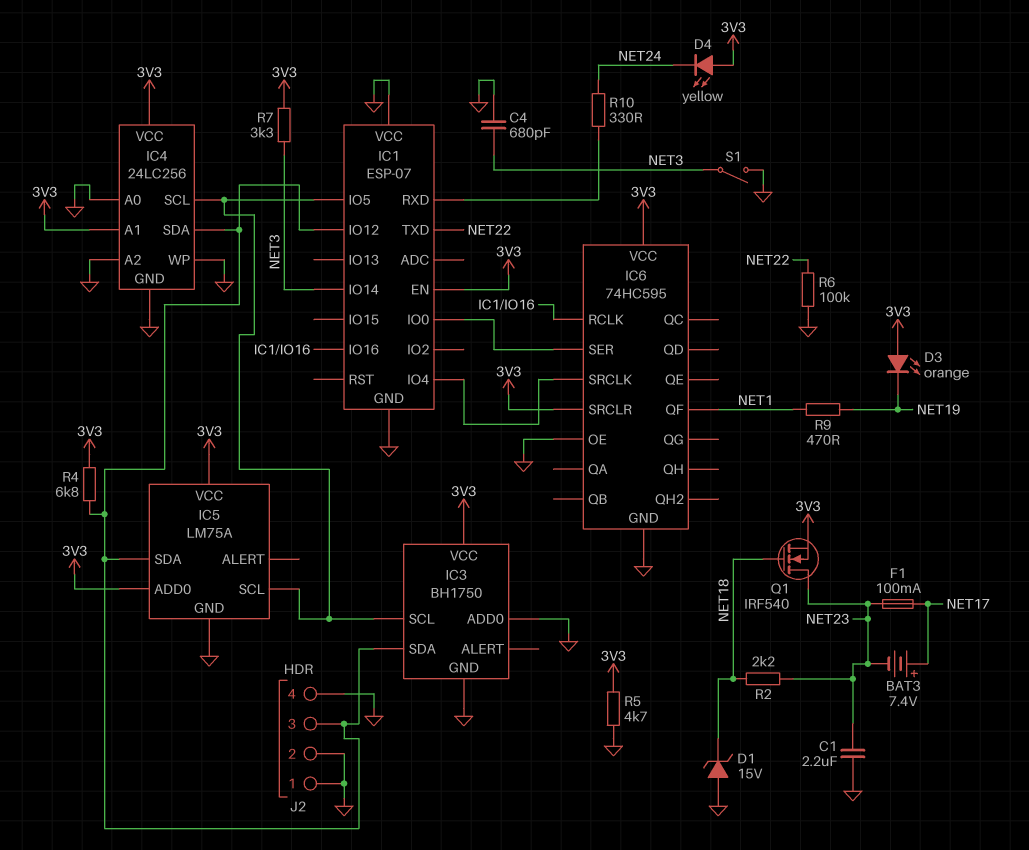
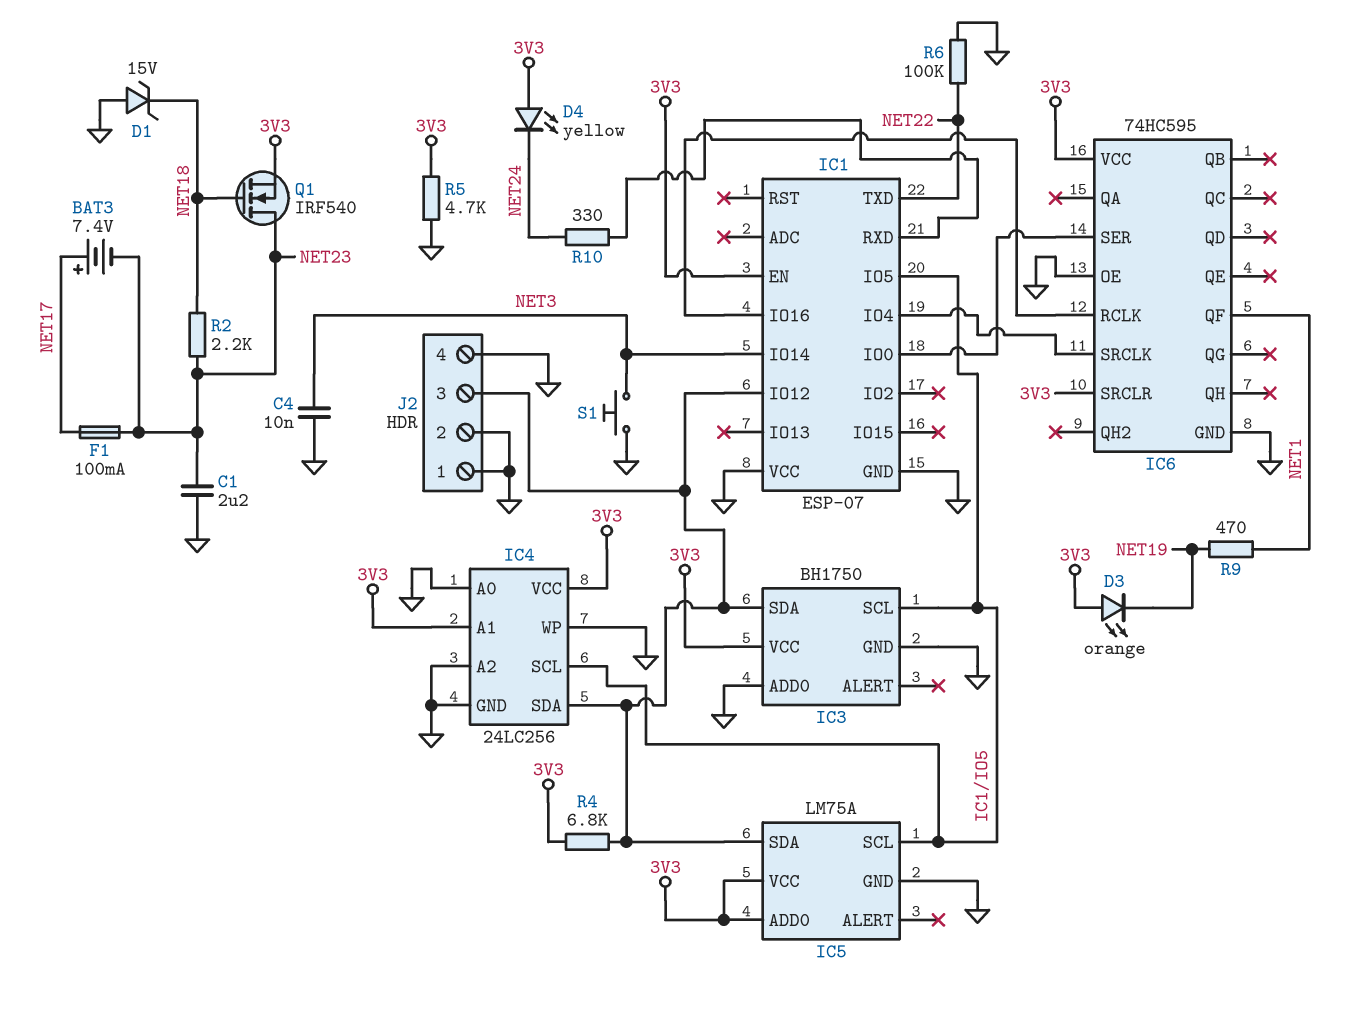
C4: 680pF (GND, NET3) -> 10nF (GND, NET3)
R7: 3.3k (3V3, NET3) -> none
S1: switch (GND, NET3) -> button (GND, NET3)

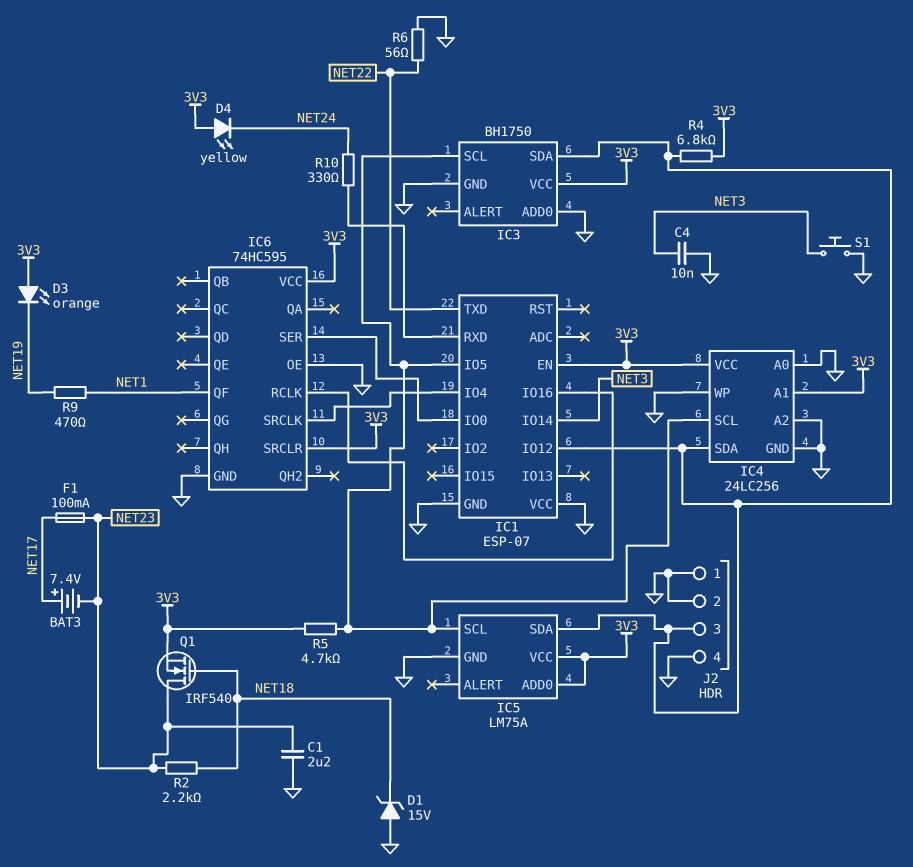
R5: 4.7k (3V3, GND) -> 4.7k (3V3, IC1/IO5)
R6: 100k (GND, NET22) -> 56 (GND, NET22)

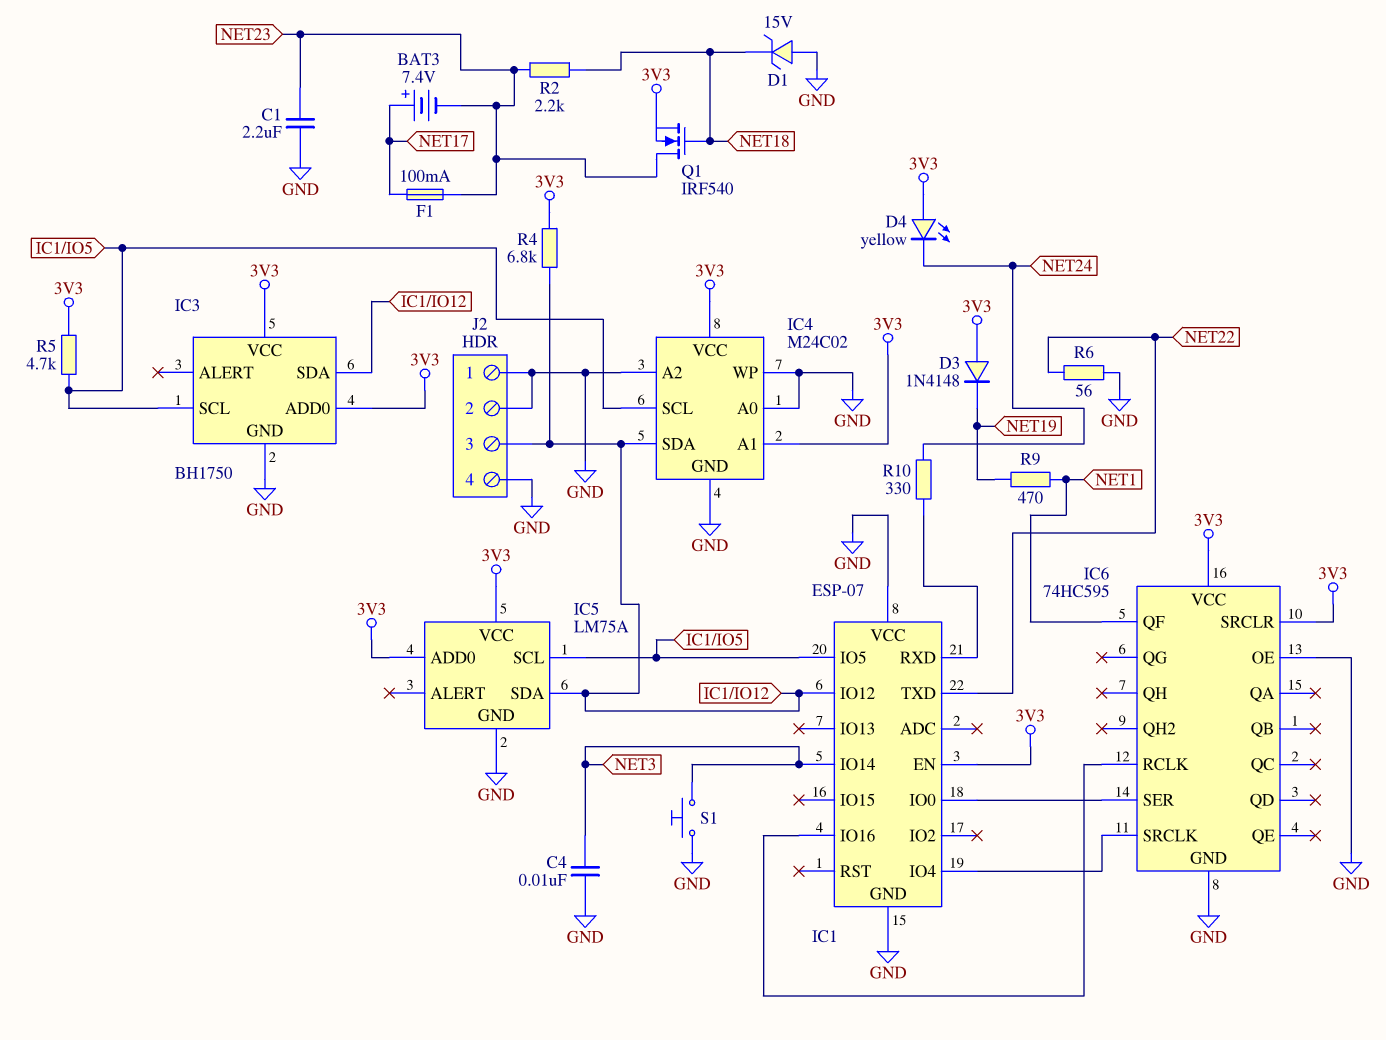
D3: LED orange (A 3V3, K NET19) -> diode 1N4148 (A 3V3, K NET19)
IC3 pin ADD0: GND -> 3V3
IC4: 24LC256 -> M24C02

